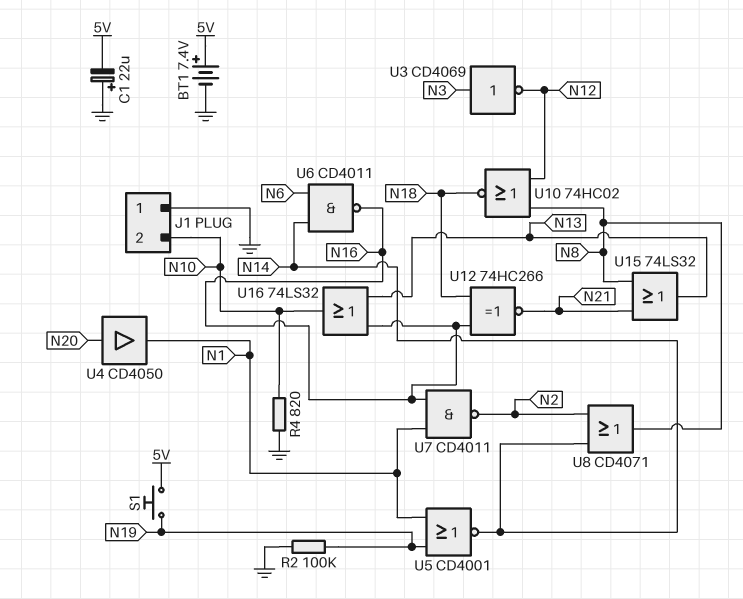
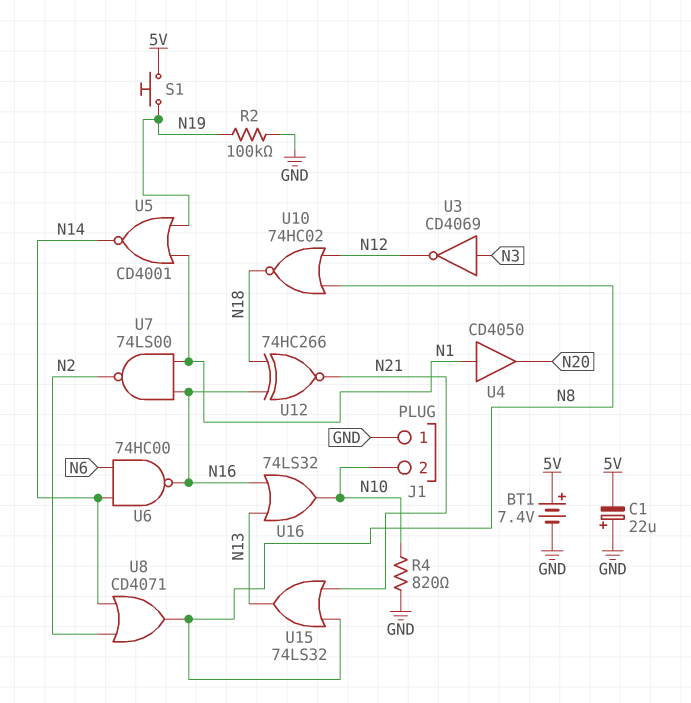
U4: buffer CD4050 (in N20, out N1) -> buffer CD4050 (in N1, out N20)
U6: NAND CD4011 (in N6, in N14, out N16) -> NAND 74HC00 (in N6, in N14, out N16)
U7: NAND CD4011 (in N1, in N16, out N2) -> NAND 74LS00 (in N1, in N16, out N2)

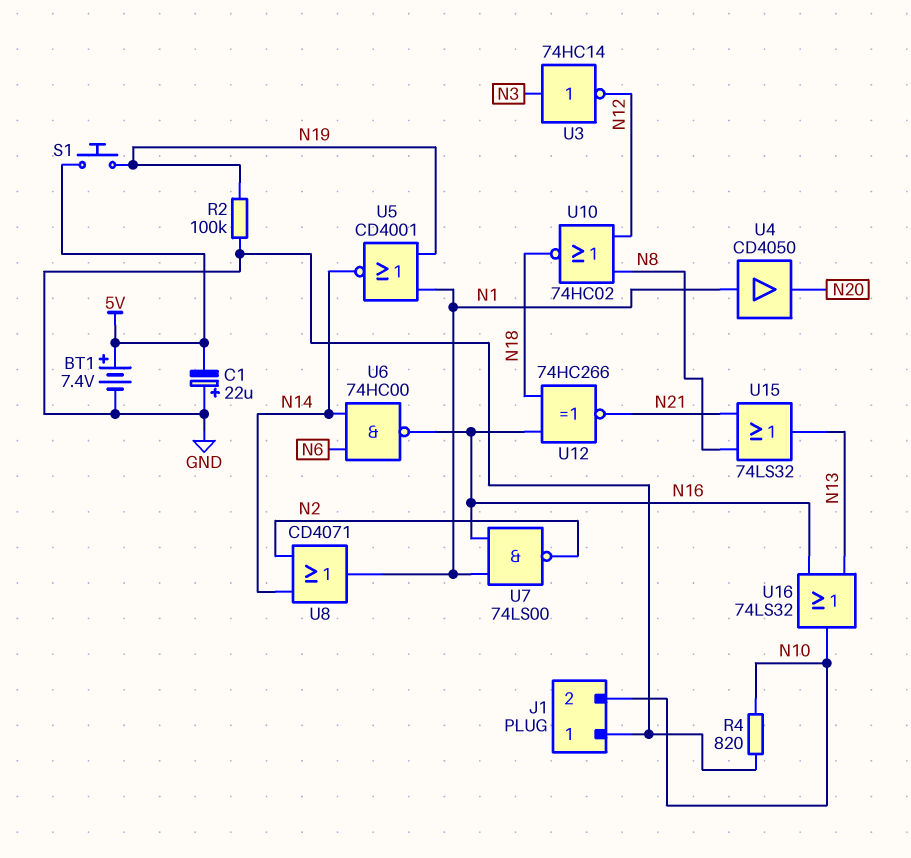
U3: NOT CD4069 (in N3, out N12) -> NOT 74HC14 (in N3, out N12)
U8: OR CD4071 (in N2, in N14, out N8) -> OR CD4071 (in N2, in N14, out N1)

